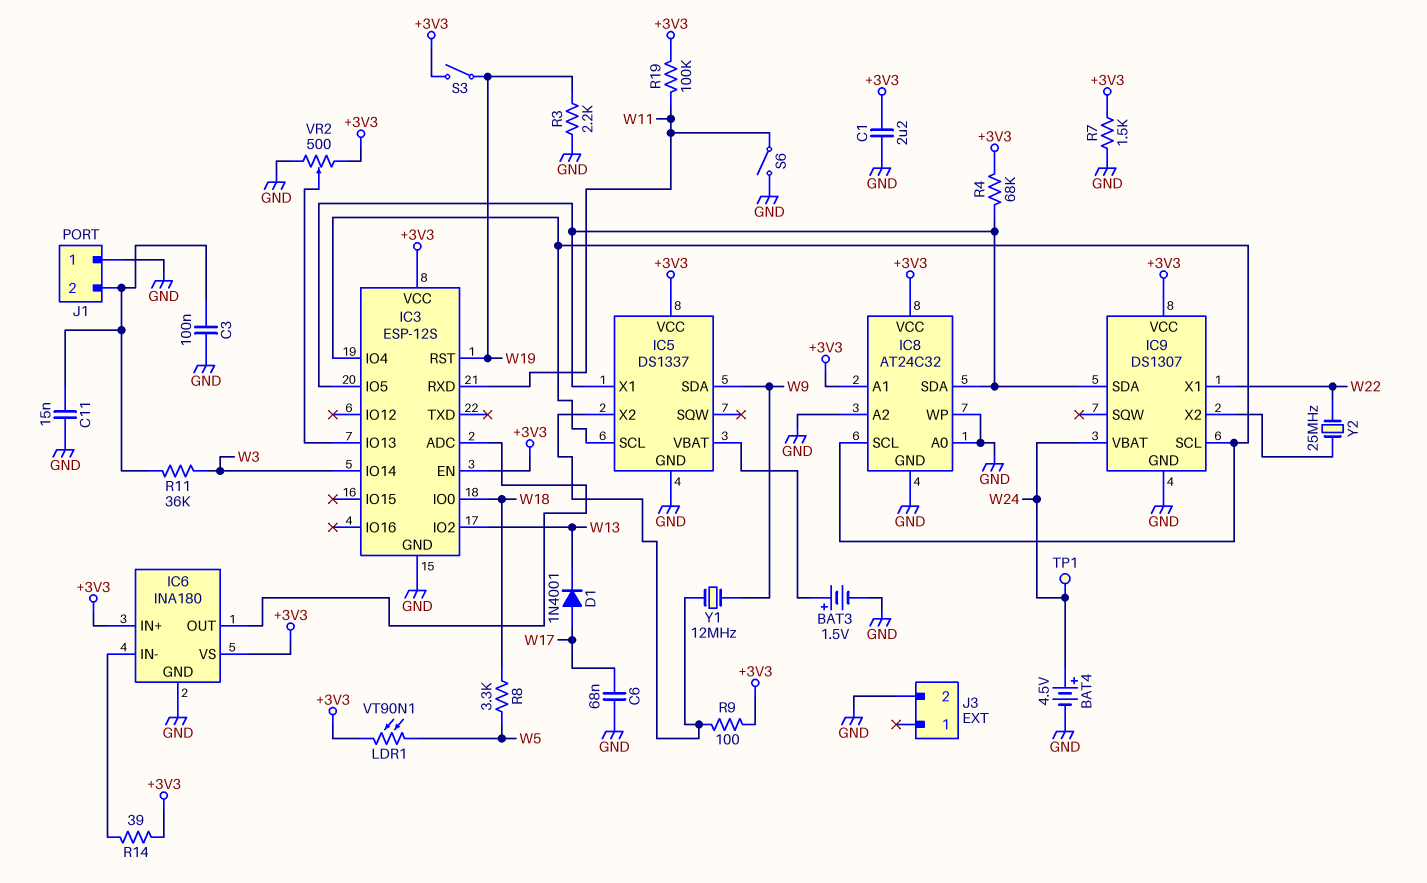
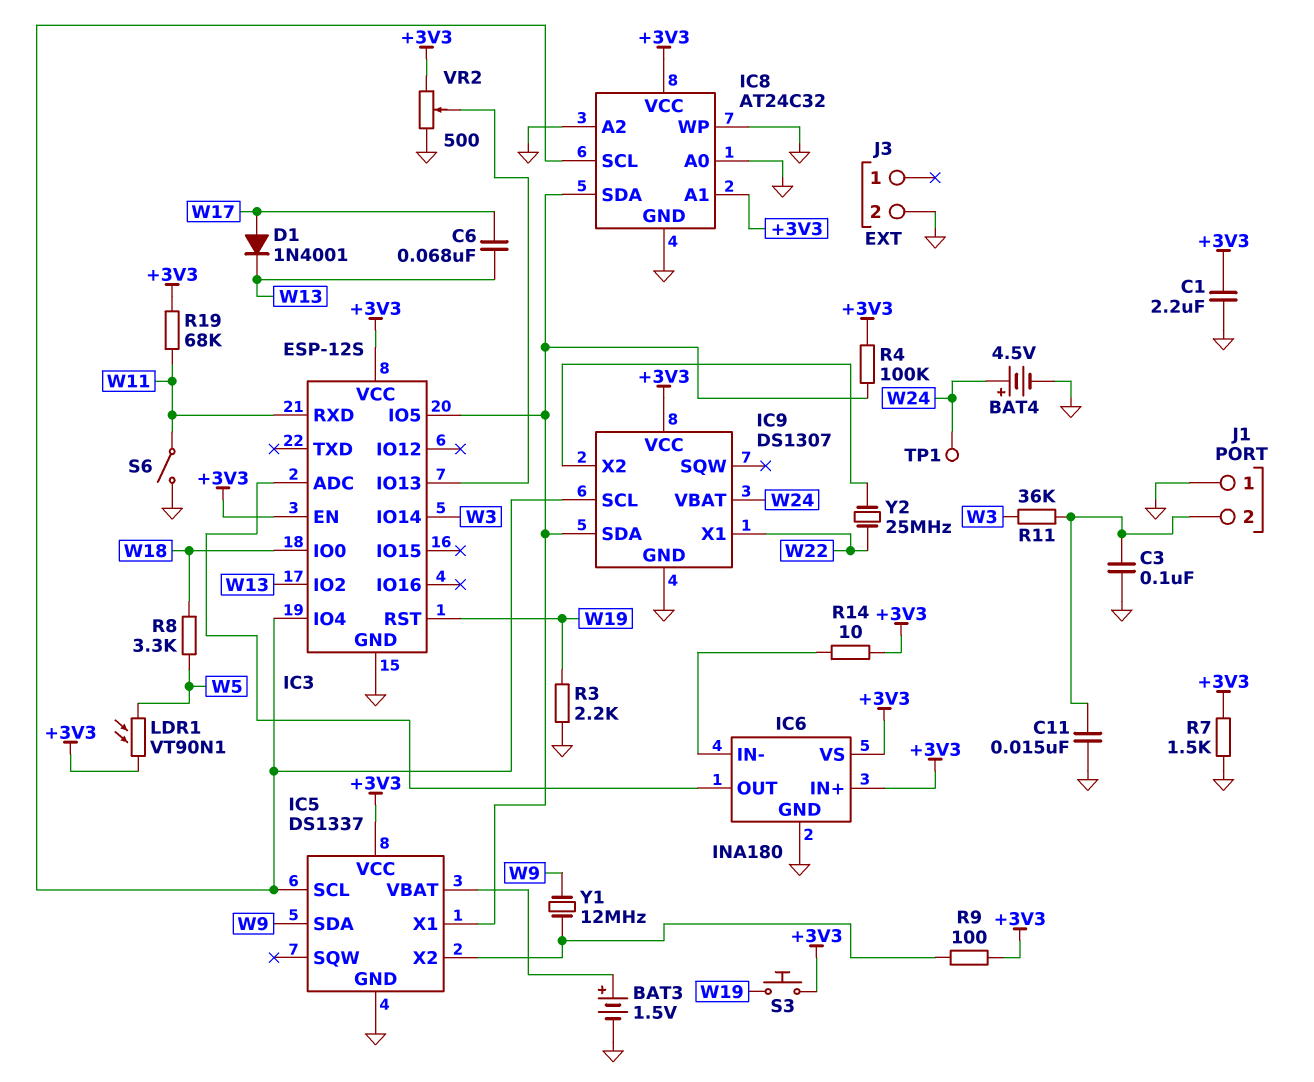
C6: 68nF (GND, W17) -> 68nF (W13, W17)
R4: 68k (+3V3, IC3/IO5) -> 100k (+3V3, IC3/IO5)
R14: 39 (+3V3, IC6/IN-) -> 10 (+3V3, IC6/IN-)
R19: 100k (+3V3, W11) -> 68k (+3V3, W11)
S3: switch (+3V3, W19) -> button (+3V3, W19)

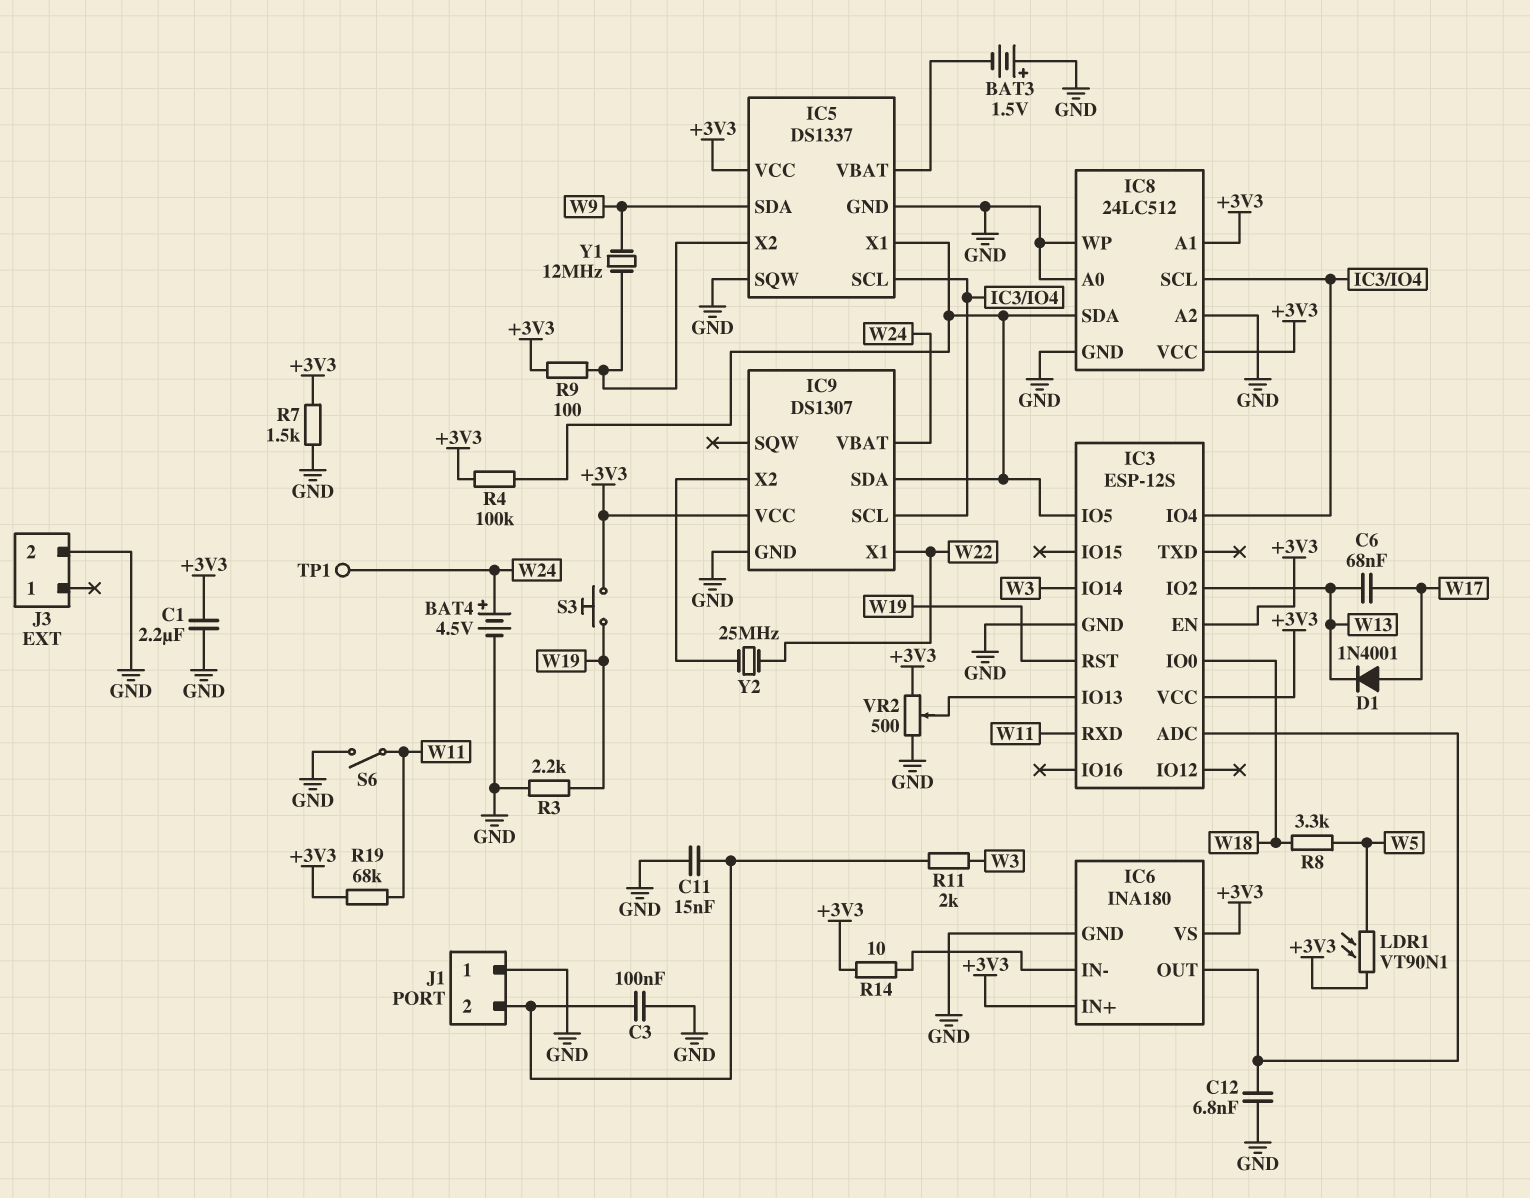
BAT3: 1.5V (plus IC5/VBAT, minus GND) -> 1.5V (plus GND, minus IC5/VBAT)
C12: none -> 6.8nF (GND, IC3/ADC)
IC5 pin SQW: none -> GND
IC8: AT24C32 -> 24LC512
R11: 36k (J1/2, W3) -> 2k (J1/2, W3)

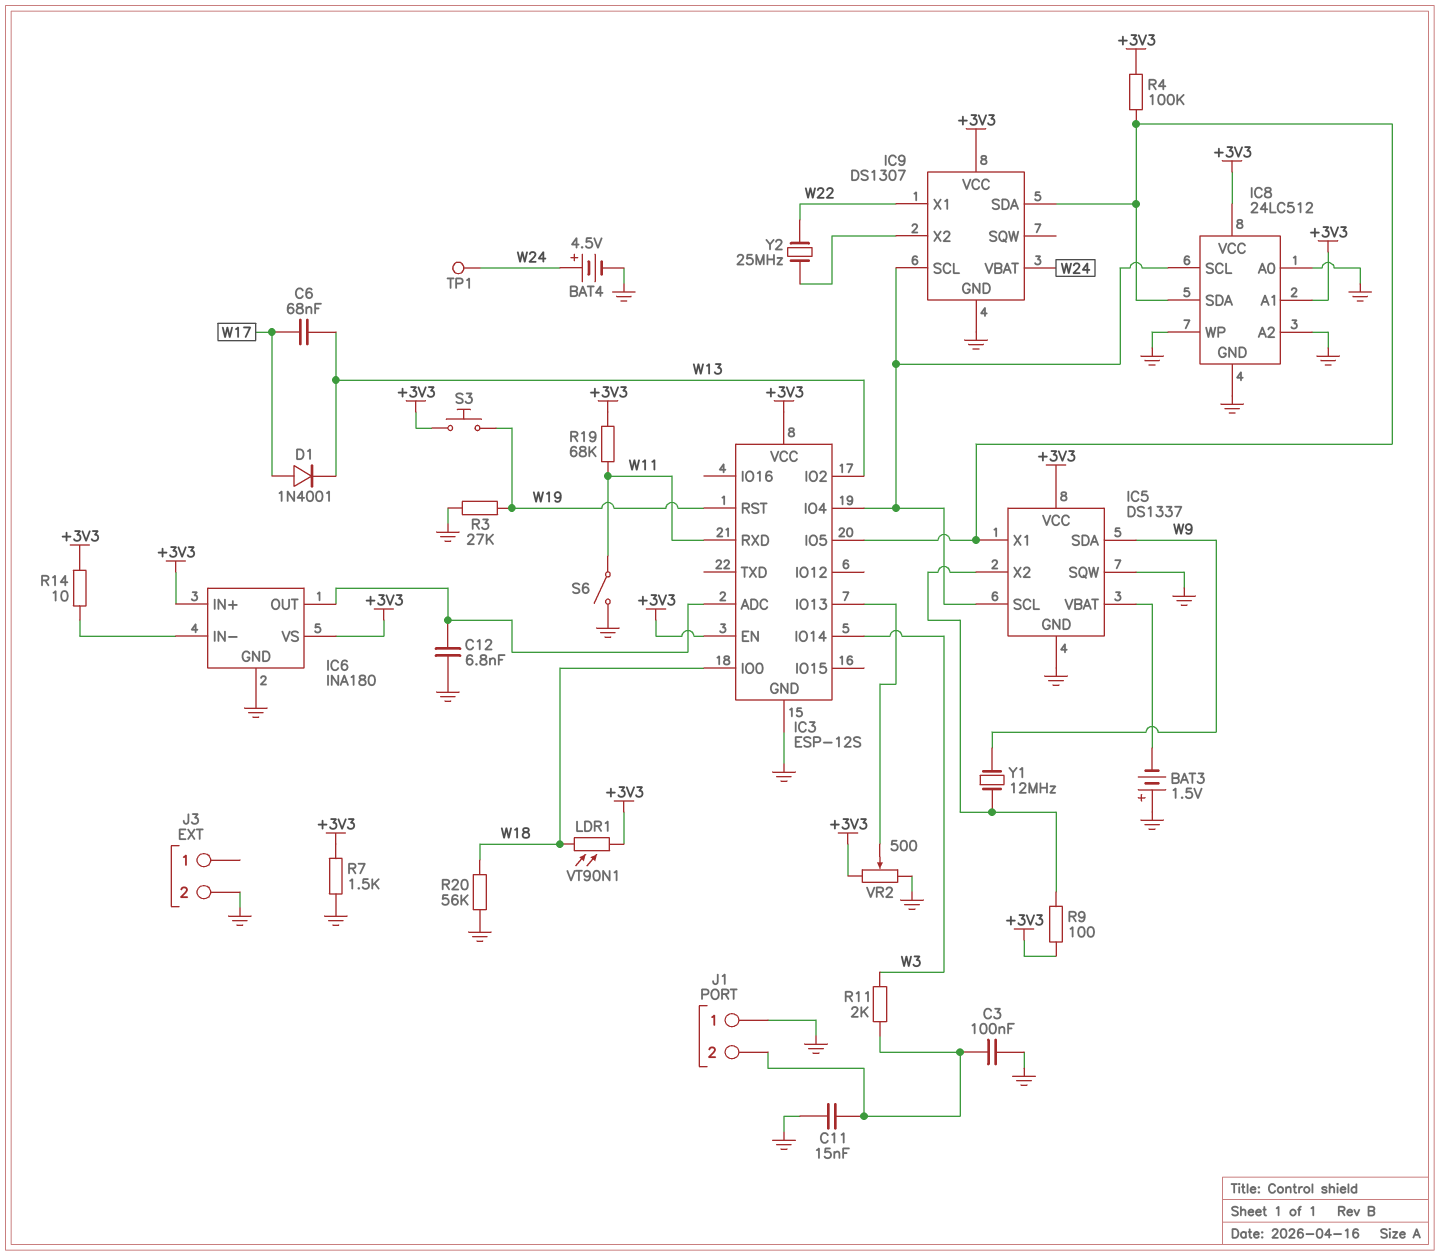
C1: 2.2uF (+3V3, GND) -> none
LDR1: VT90N1 (+3V3, W5) -> VT90N1 (+3V3, W18)
R3: 2.2k (GND, W19) -> 27k (GND, W19)
R8: 3.3k (W5, W18) -> none
R20: none -> 56k (GND, W18)

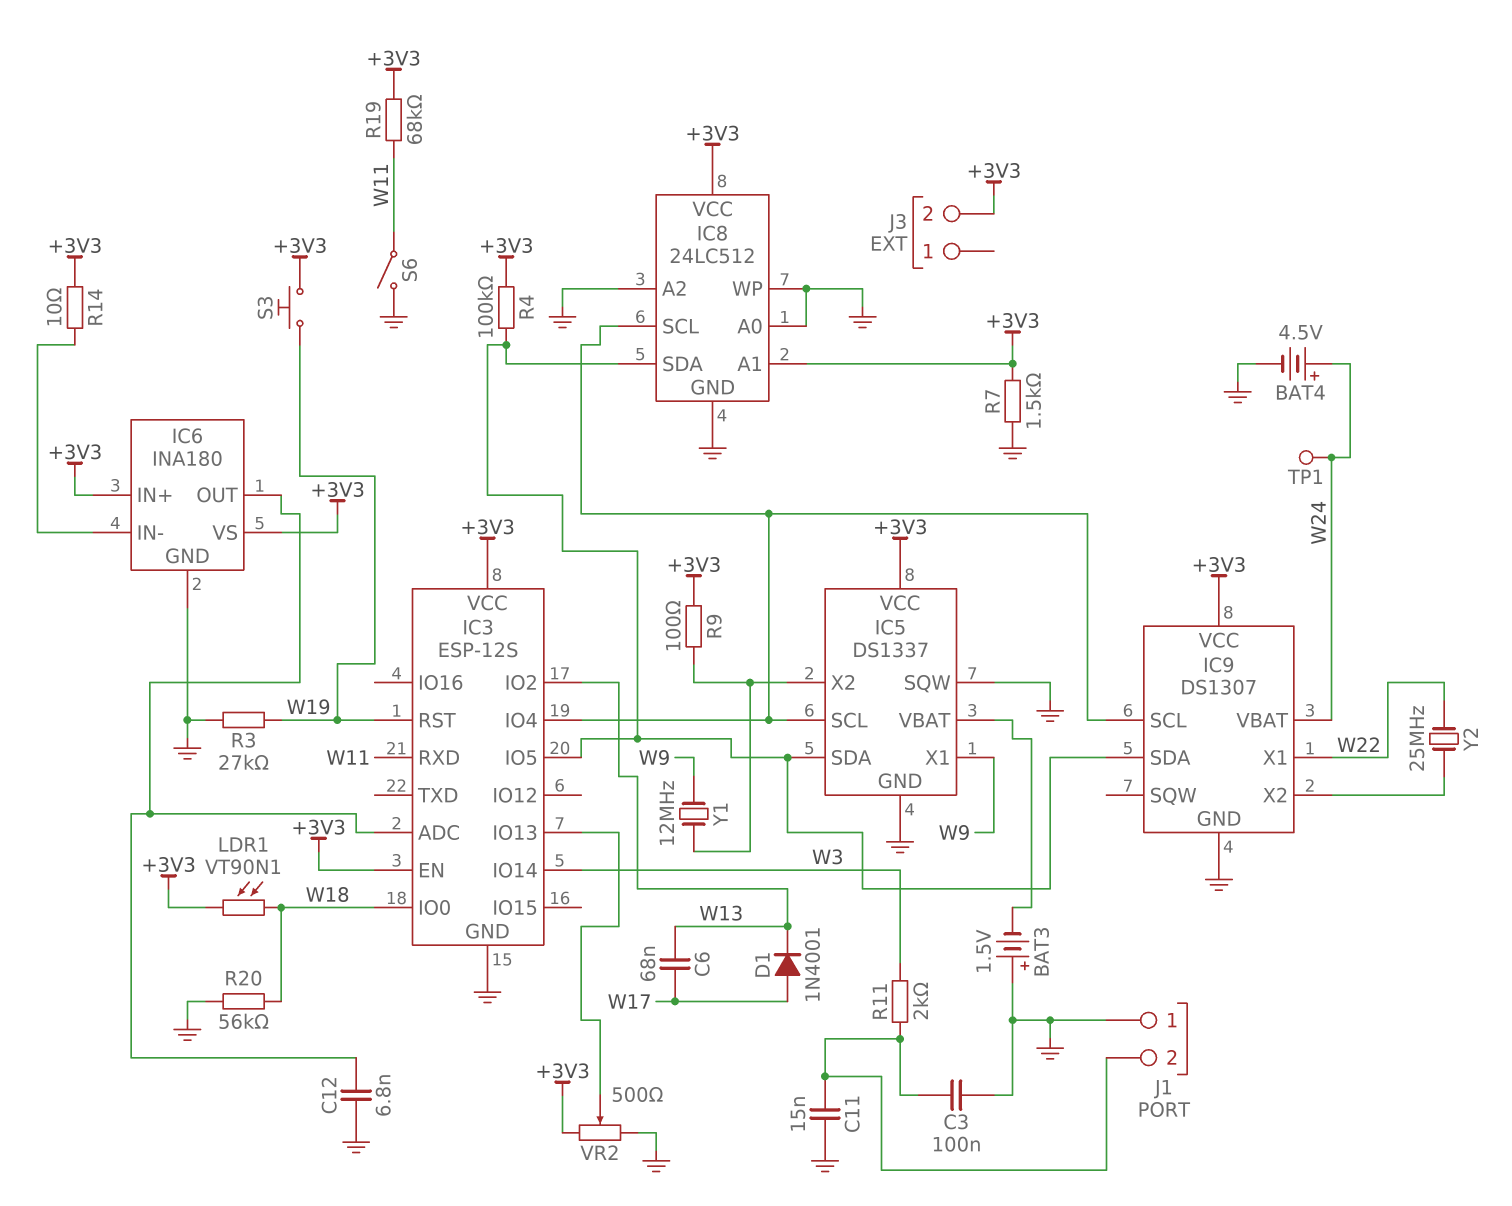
IC5 pin SDA: W9 -> IC3/IO5
IC5 pin X1: IC3/IO5 -> W9
J3 pin 2: GND -> +3V3

